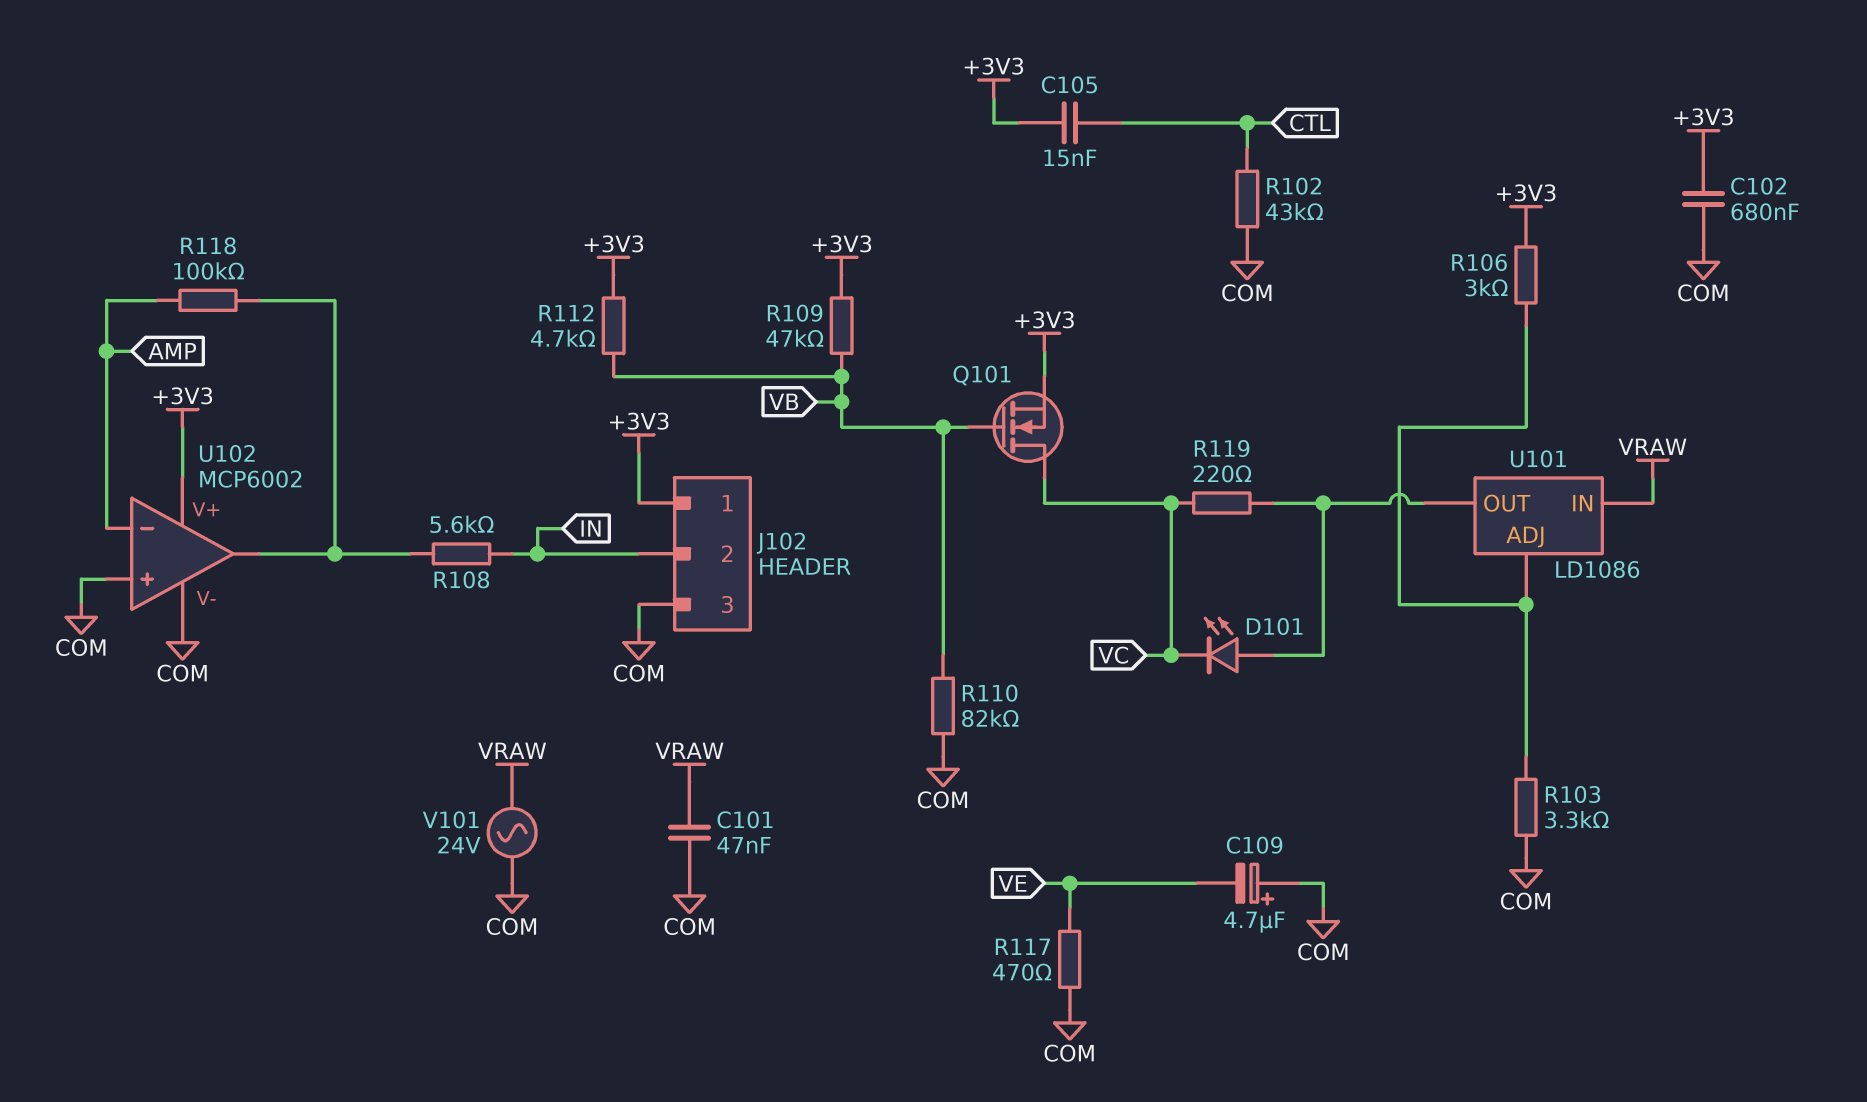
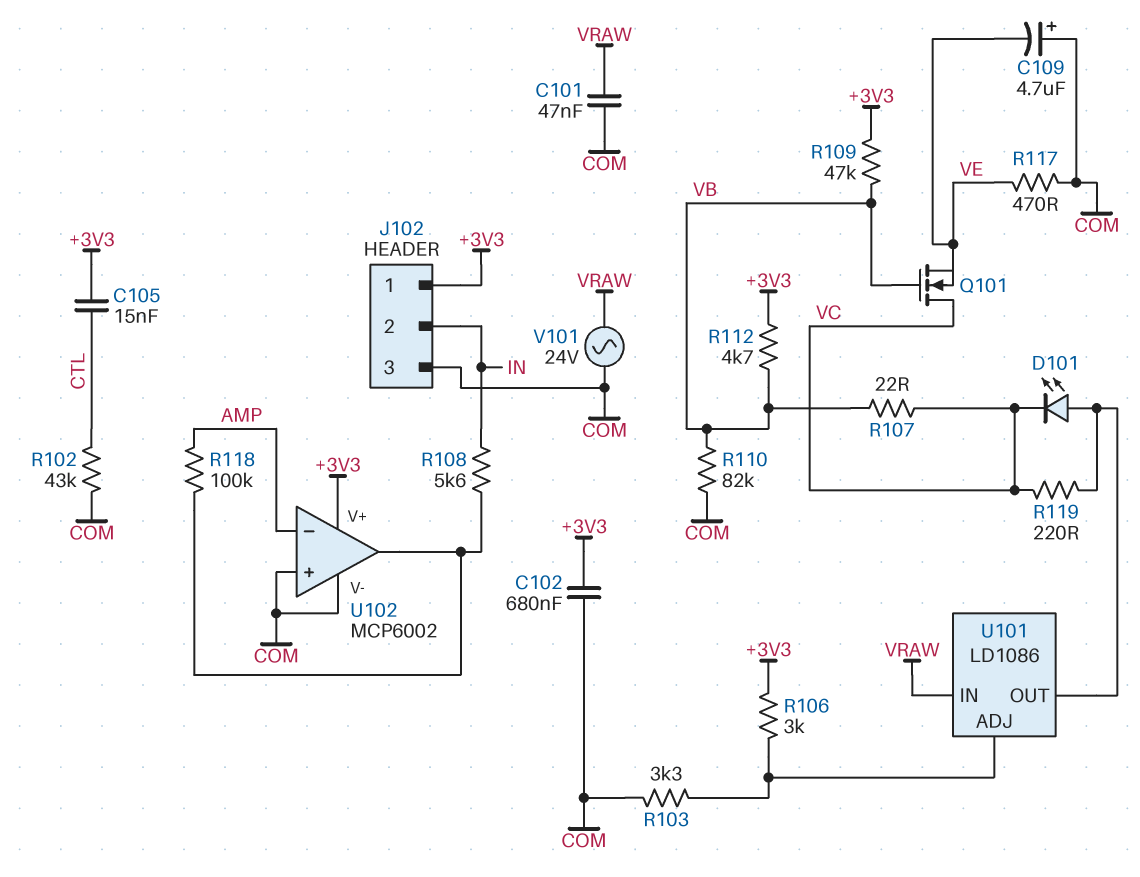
Q101: NMOS (G VB, D VC, S +3V3) -> NMOS (G VB, D VC, S VE)
R107: none -> 22 (VB, VC)

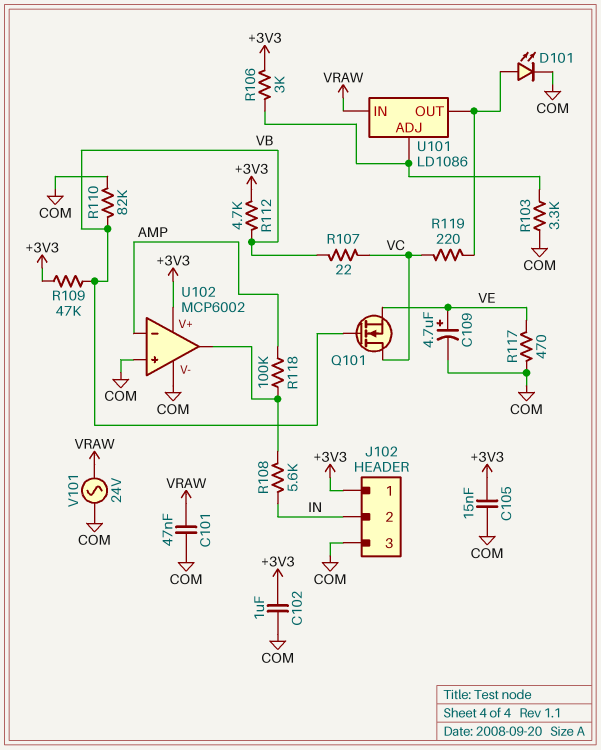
C102: 680nF (+3V3, COM) -> 1uF (+3V3, COM)
C105: 15nF (+3V3, CTL) -> 15nF (+3V3, COM)
C109: 4.7uF (plus COM, minus VE) -> 4.7uF (plus VE, minus COM)
D101: LED (A U101/OUT, K VC) -> LED (A U101/OUT, K COM)
R102: 43k (COM, CTL) -> none

